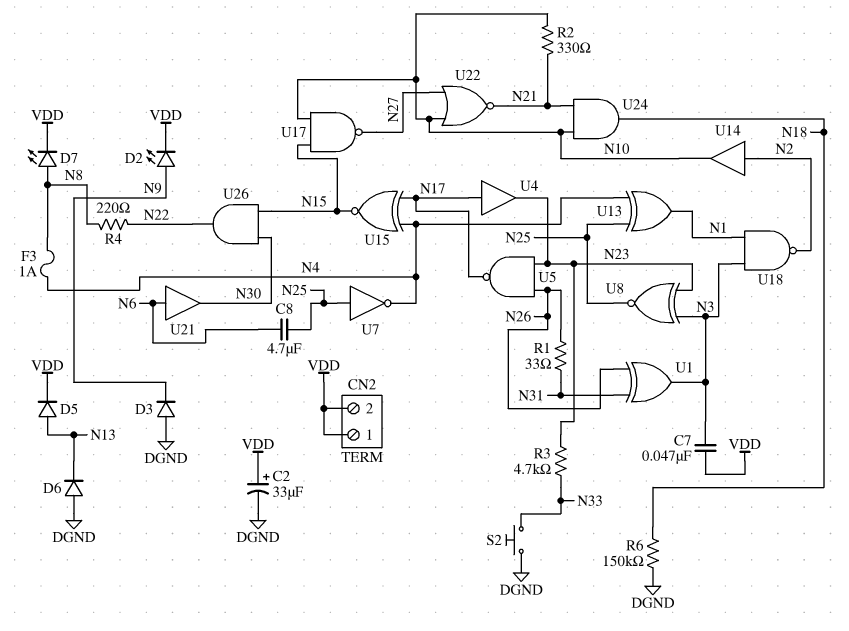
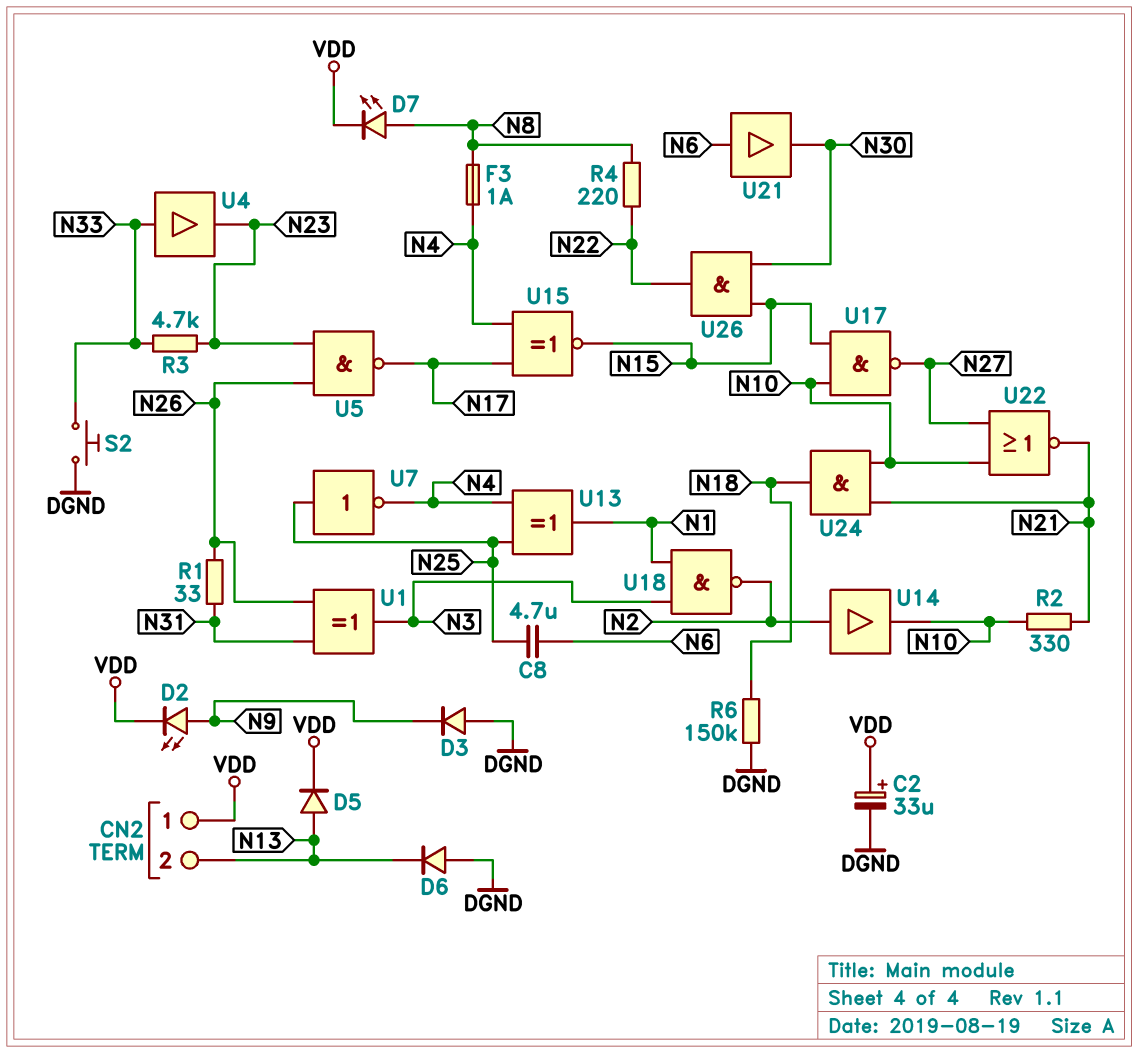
C7: 47nF (N3, VDD) -> none
CN2 pin 2: VDD -> N13
U4: buffer (in N17, out N23) -> buffer (in N33, out N23)
U8: XNOR (in N3, in N23, out N25) -> none

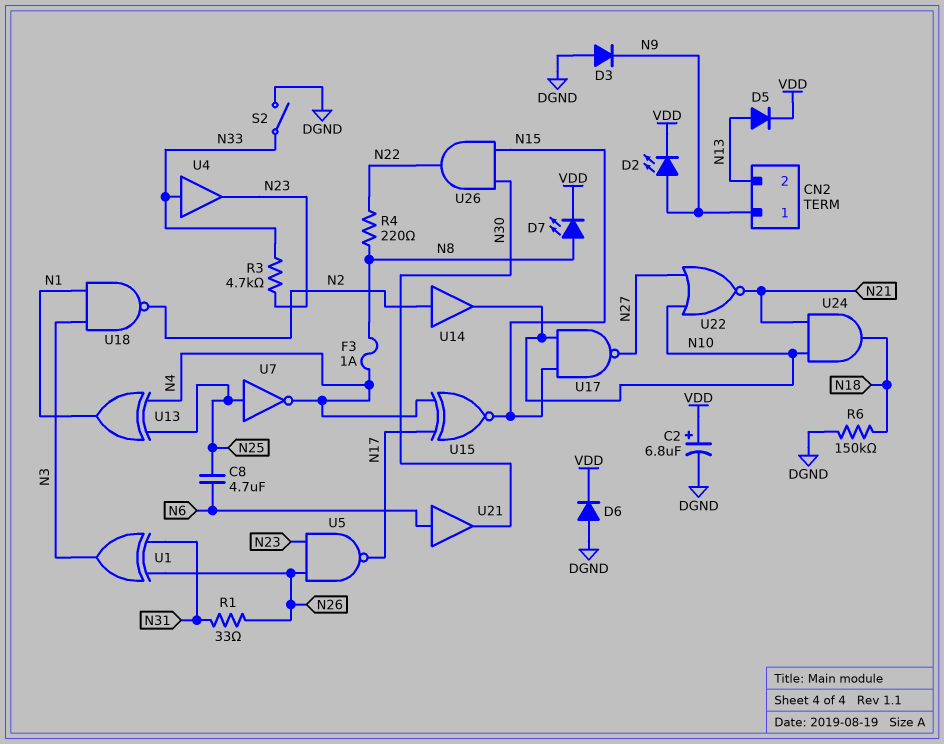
C2: 33uF (plus VDD, minus DGND) -> 6.8uF (plus VDD, minus DGND)
CN2 pin 1: VDD -> N9
D6: diode (A DGND, K N13) -> diode (A DGND, K VDD)
R2: 330 (N10, N21) -> none
S2: button (DGND, N33) -> switch (DGND, N33)

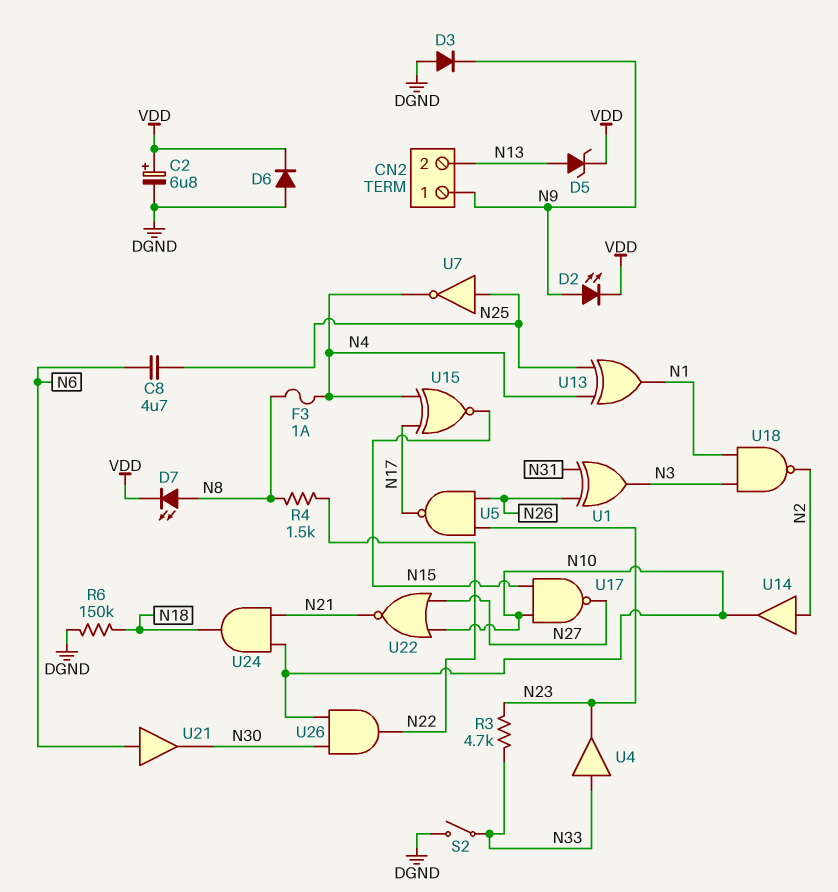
D5: diode (A N13, K VDD) -> zener (A N13, K VDD)
R1: 33 (N26, N31) -> none
R4: 220 (N8, N22) -> 1.5k (N8, N22)
U26: AND (in N15, in N30, out N22) -> AND (in N10, in N30, out N22)

